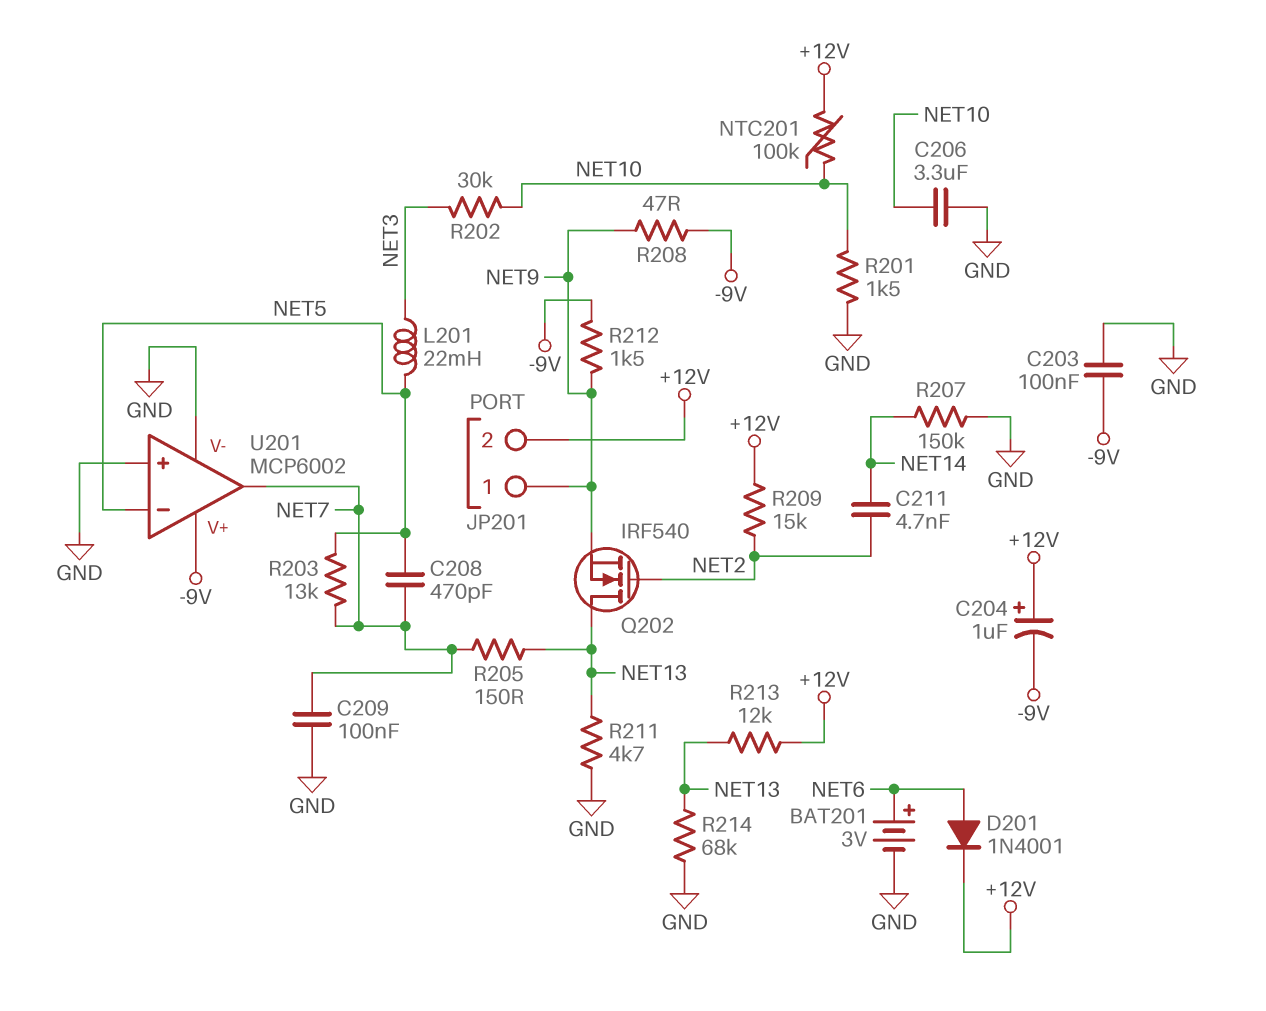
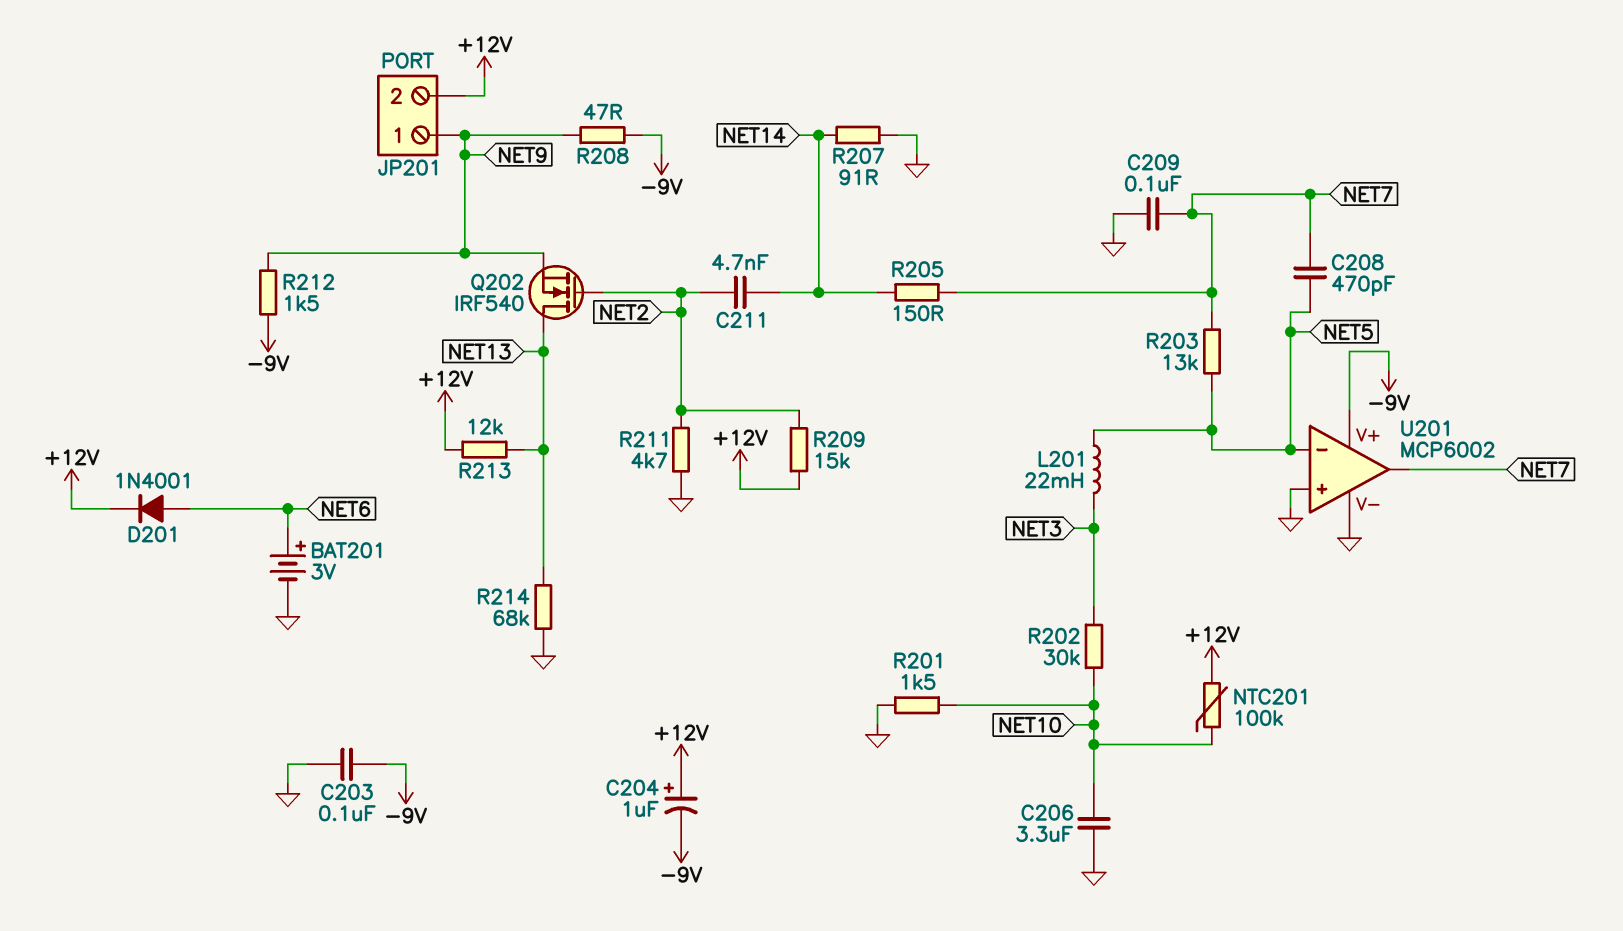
R205: 150 (NET7, NET13) -> 150 (NET7, NET14)
R207: 150k (GND, NET14) -> 91 (GND, NET14)
R211: 4.7k (GND, NET13) -> 4.7k (GND, NET2)

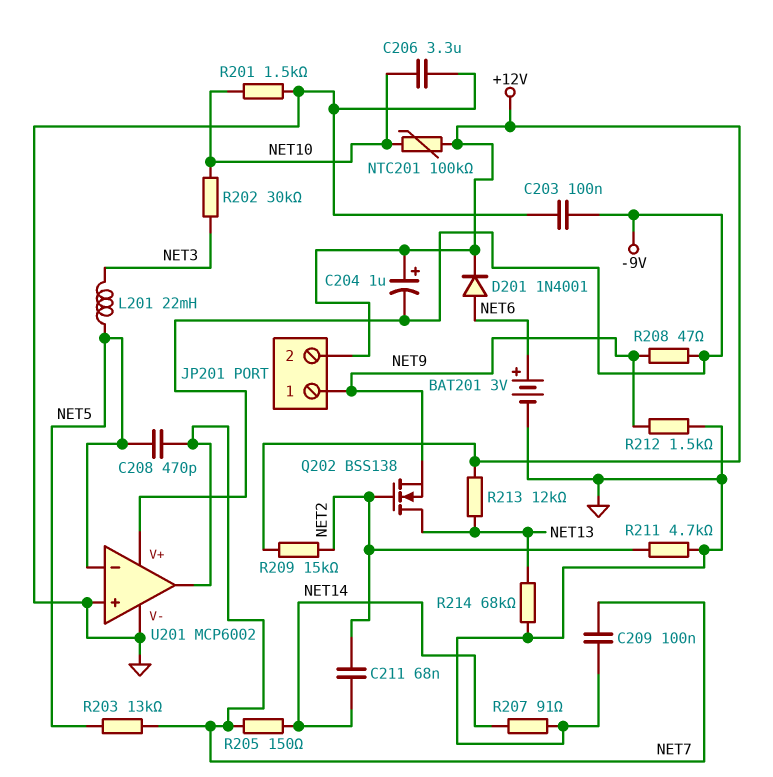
C211: 4.7nF (NET2, NET14) -> 68nF (NET2, NET14)
Q202: NMOS IRF540 (G NET2, D NET13, S NET9) -> NMOS BSS138 (G NET2, D NET13, S NET9)
R212: 1.5k (-9V, NET9) -> 1.5k (GND, NET9)

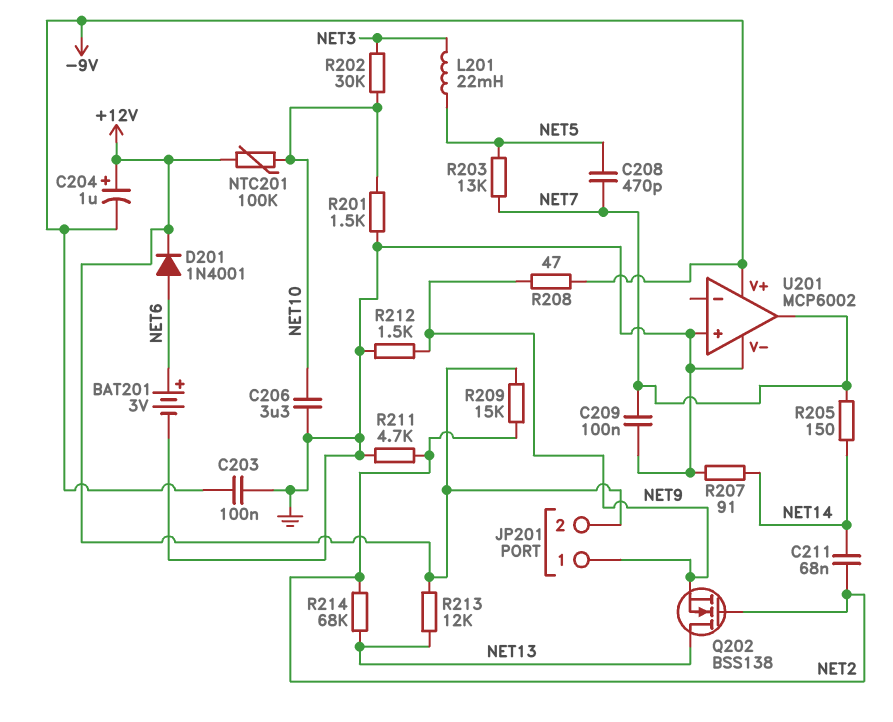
R214: 68k (GND, NET13) -> 68k (NET2, NET13)
U201 pin in-: NET5 -> none

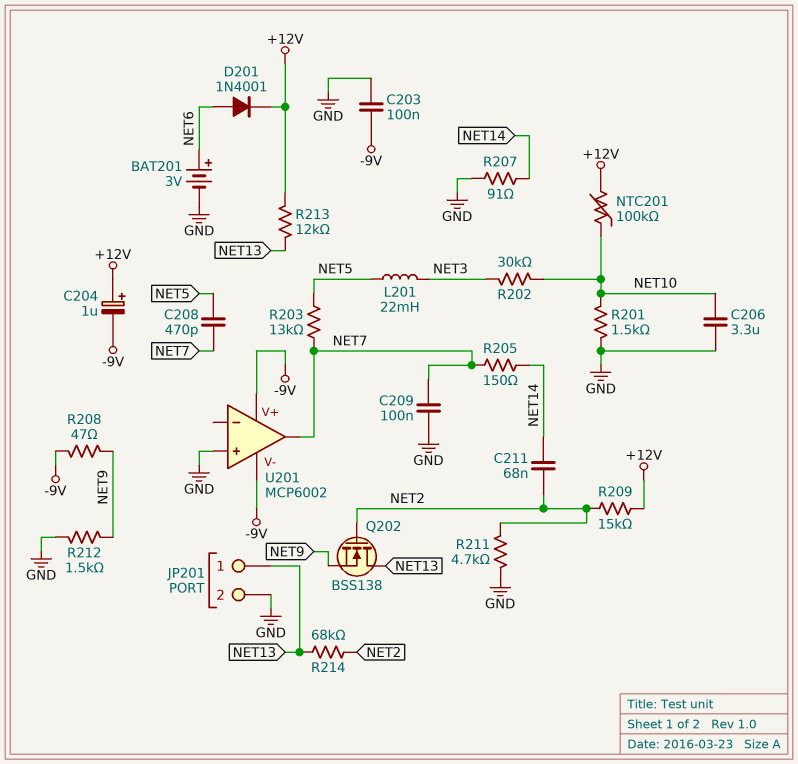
JP201 pin 1: NET9 -> NET13
JP201 pin 2: +12V -> GND
U201 pin V-: GND -> -9V

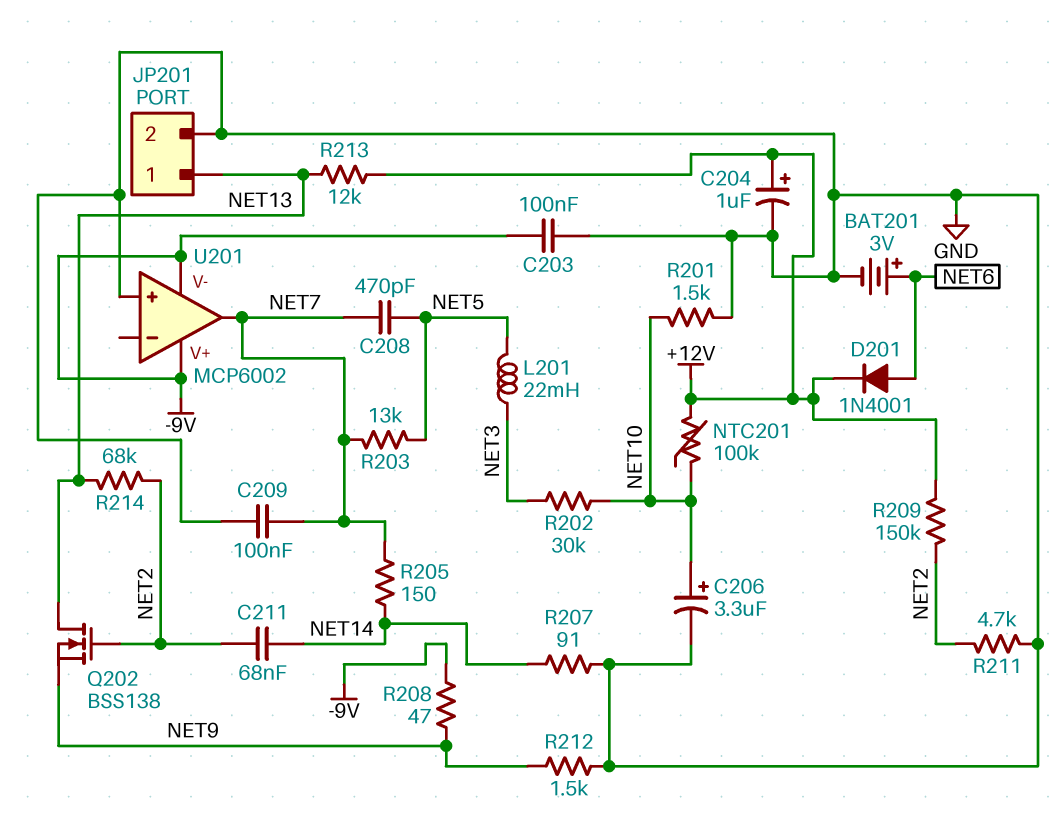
C204: 1uF (plus +12V, minus -9V) -> 1uF (plus +12V, minus GND)
C206: 3.3uF (GND, NET10) -> 3.3uF (plus NET10, minus GND)
R209: 15k (+12V, NET2) -> 150k (+12V, NET2)

